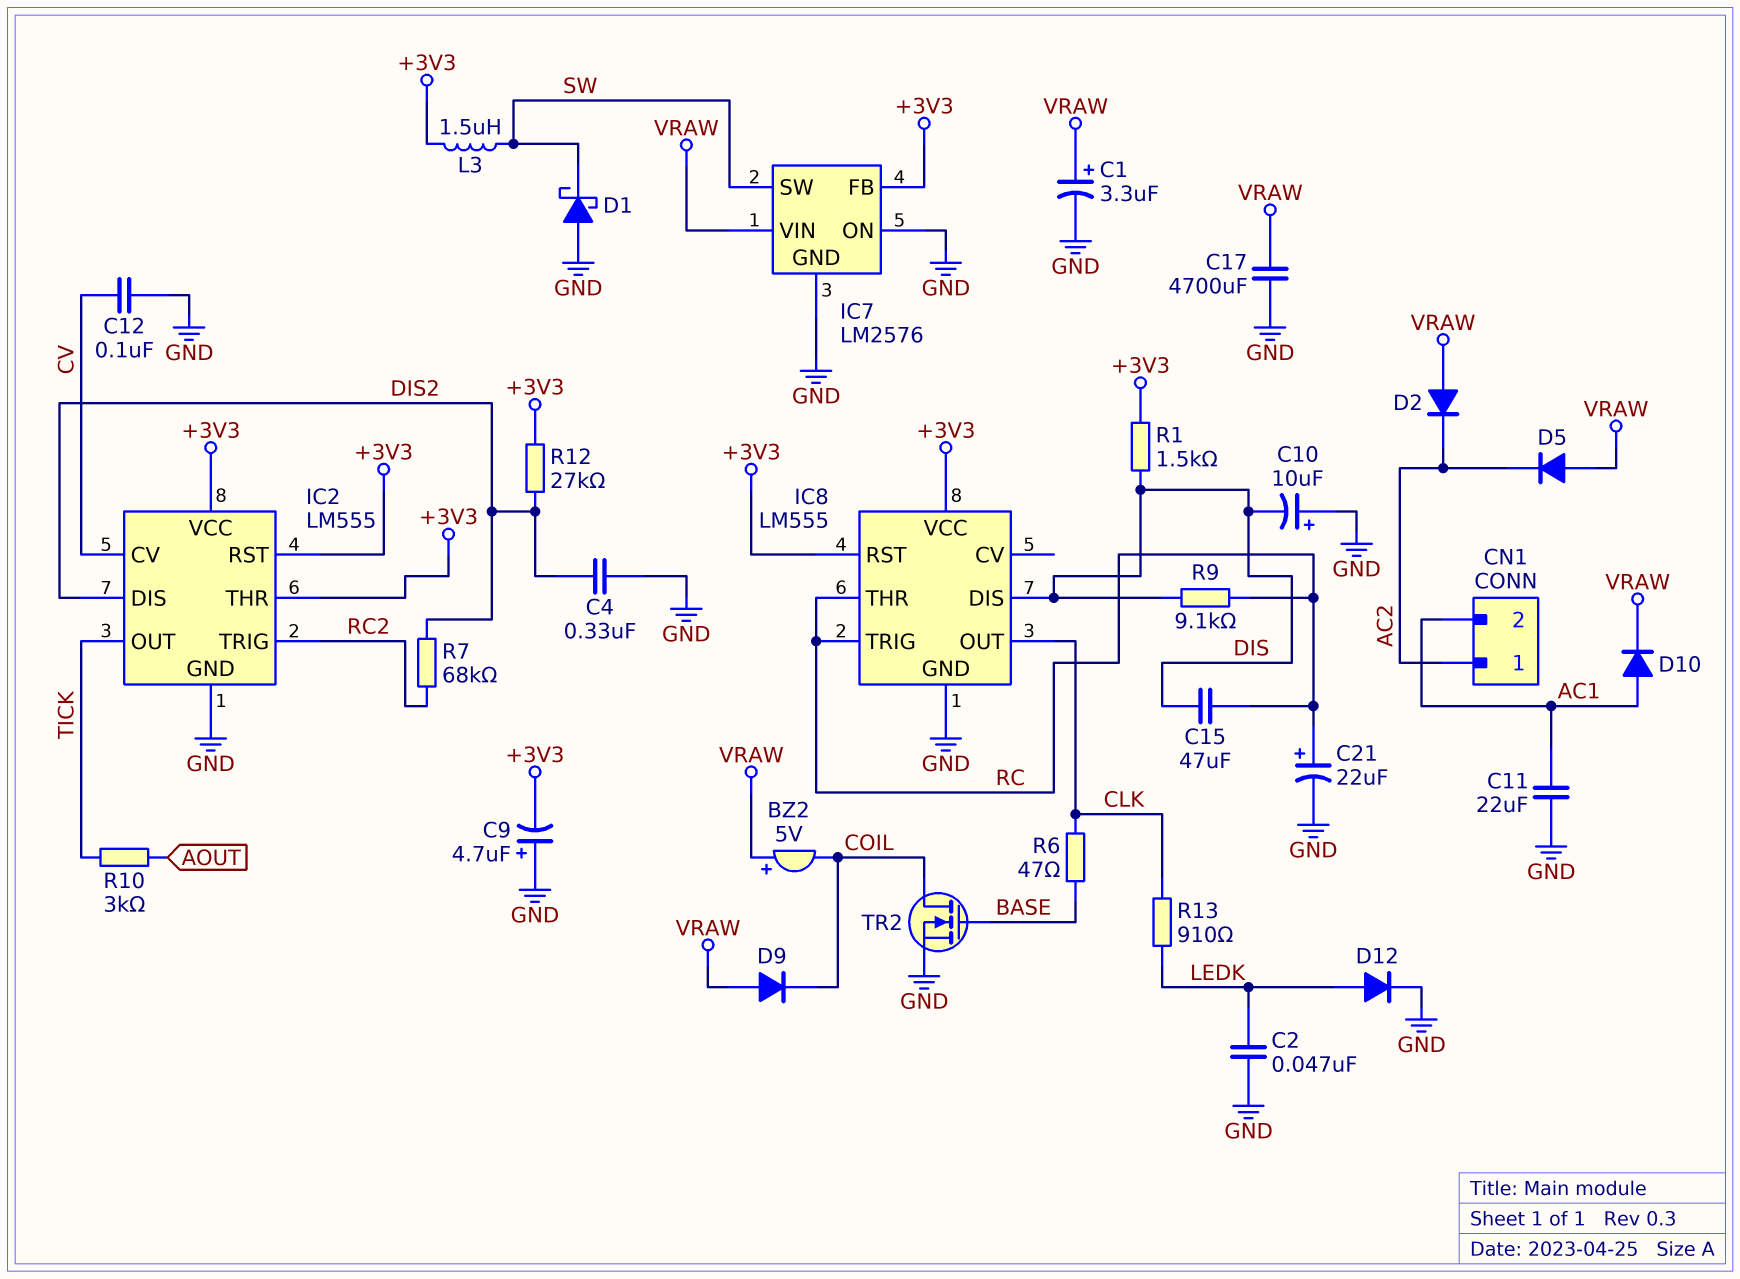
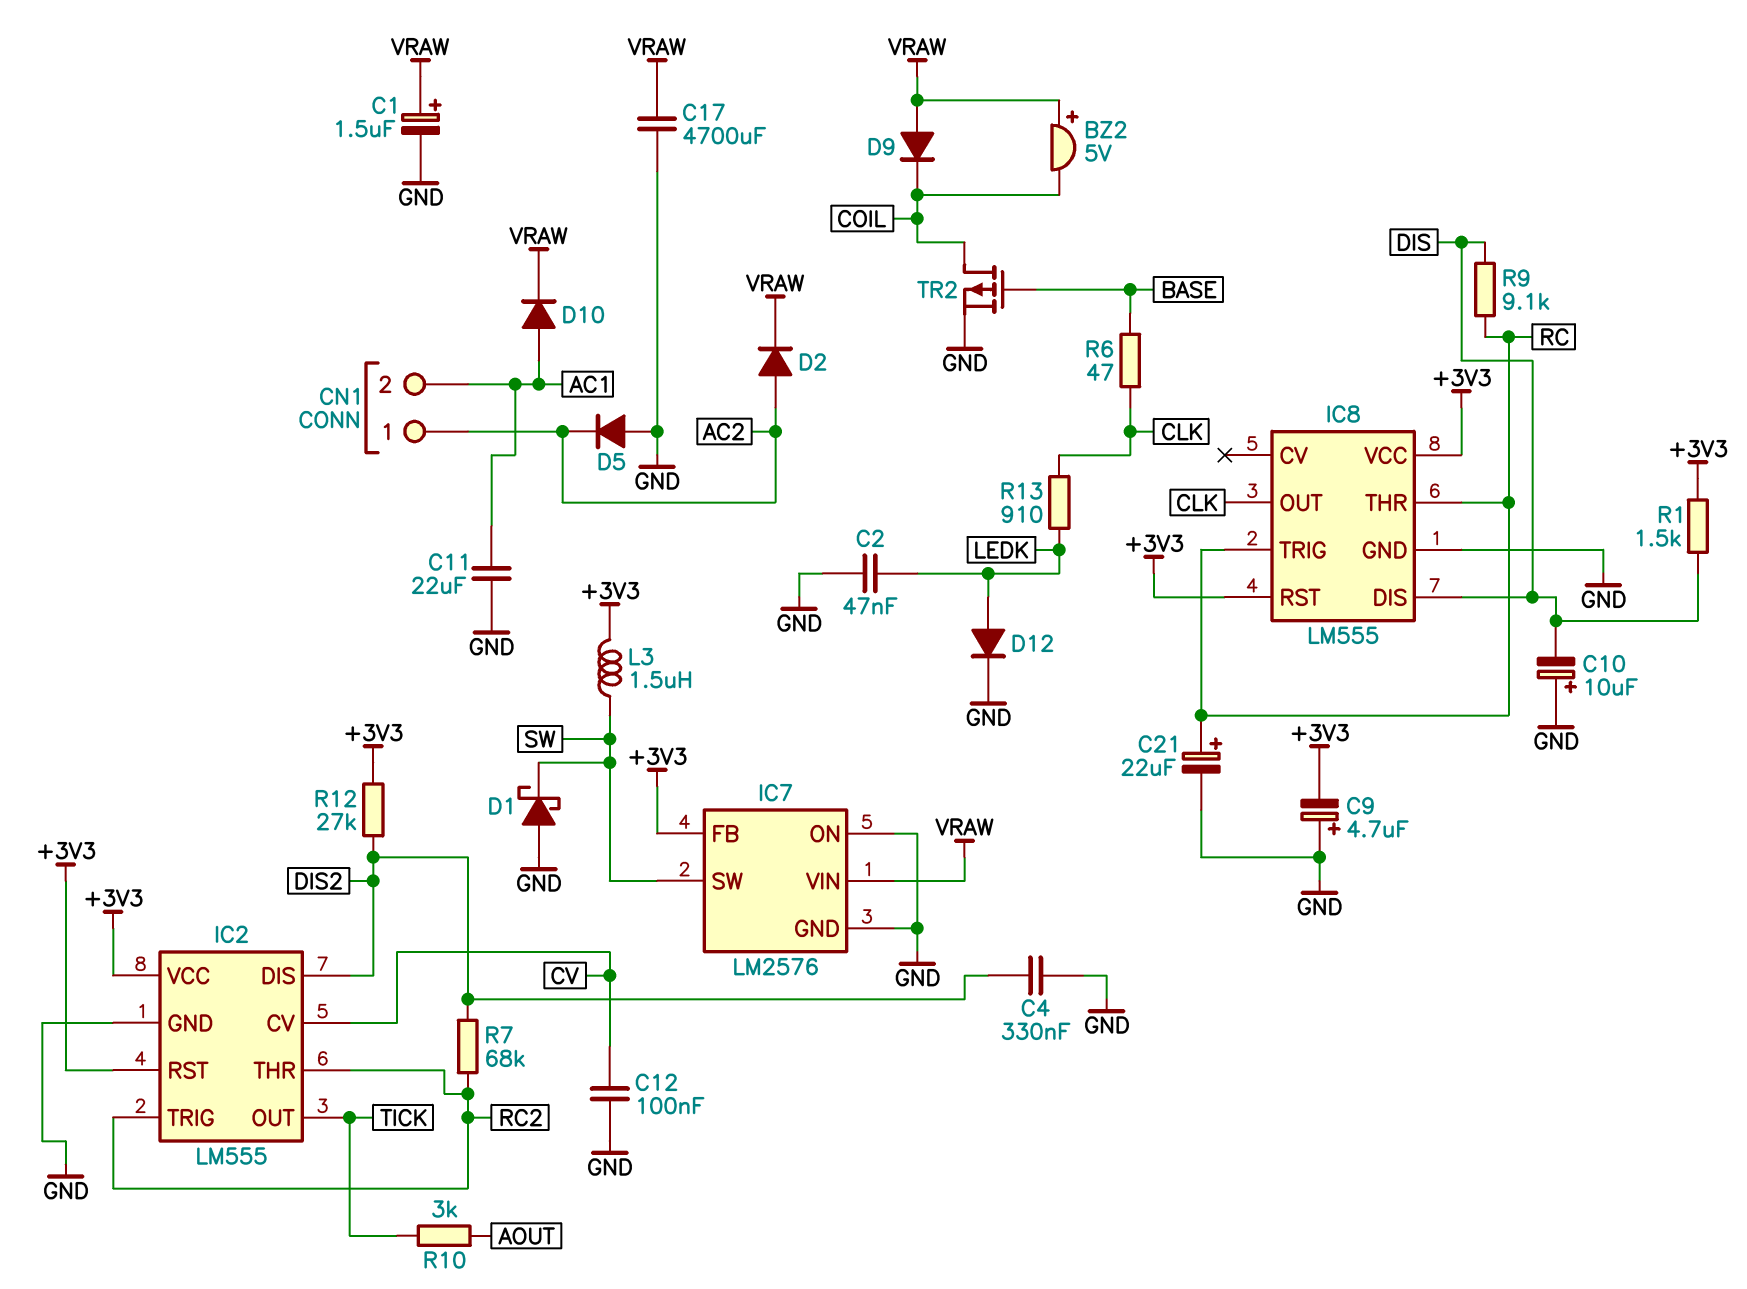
C1: 3.3uF (plus VRAW, minus GND) -> 1.5uF (plus VRAW, minus GND)
C15: 47uF (DIS, RC) -> none
D2: diode (A VRAW, K AC2) -> diode (A AC2, K VRAW)
D5: diode (A VRAW, K AC2) -> diode (A GND, K AC2)
IC2 pin THR: +3V3 -> RC2
TR2: NMOS (G BASE, D COIL, S GND) -> PMOS (G BASE, D COIL, S GND)

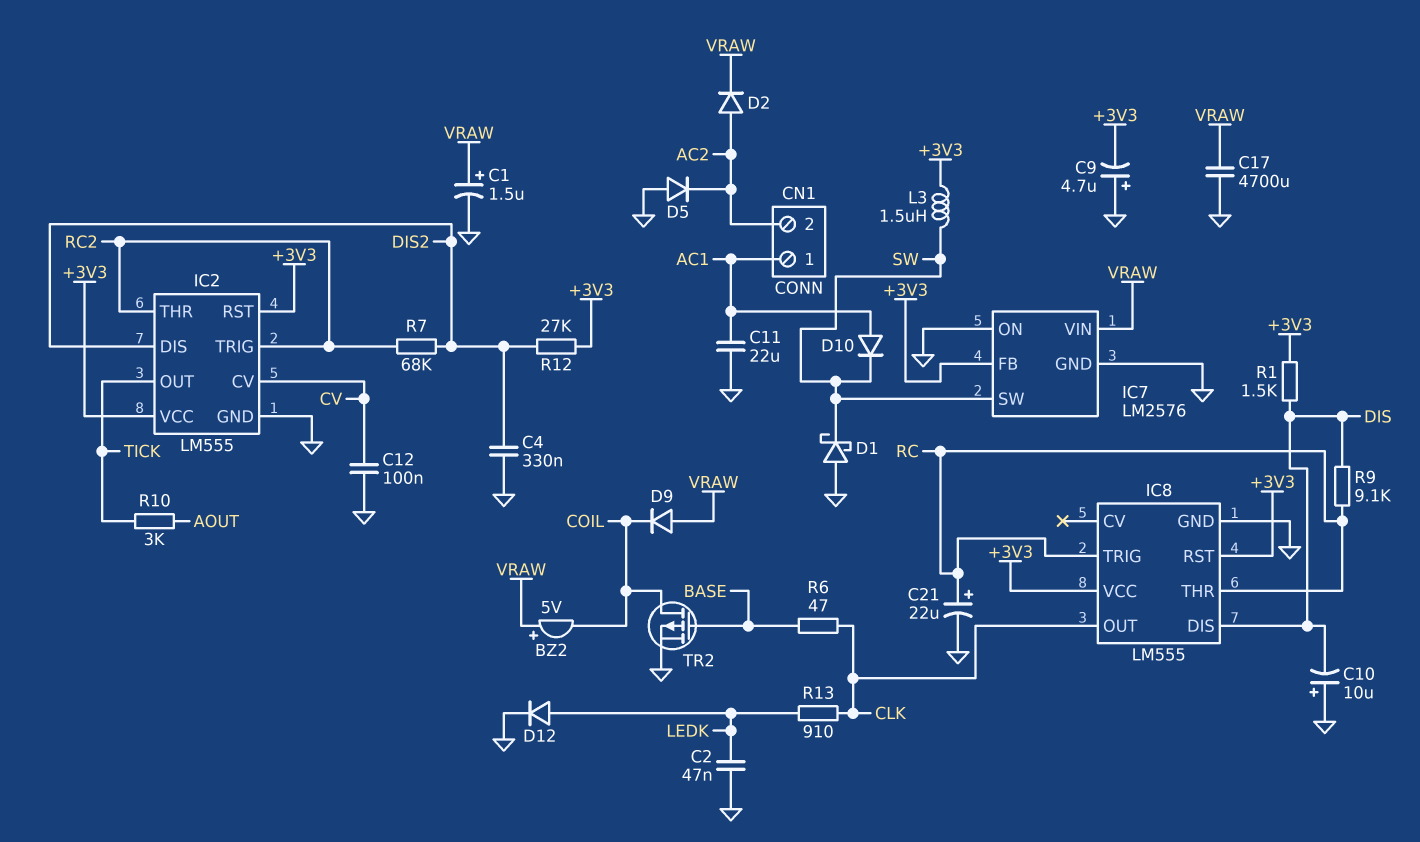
CN1 pin 1: AC2 -> AC1
CN1 pin 2: AC1 -> AC2
D10: diode (A AC1, K VRAW) -> diode (A AC1, K SW)

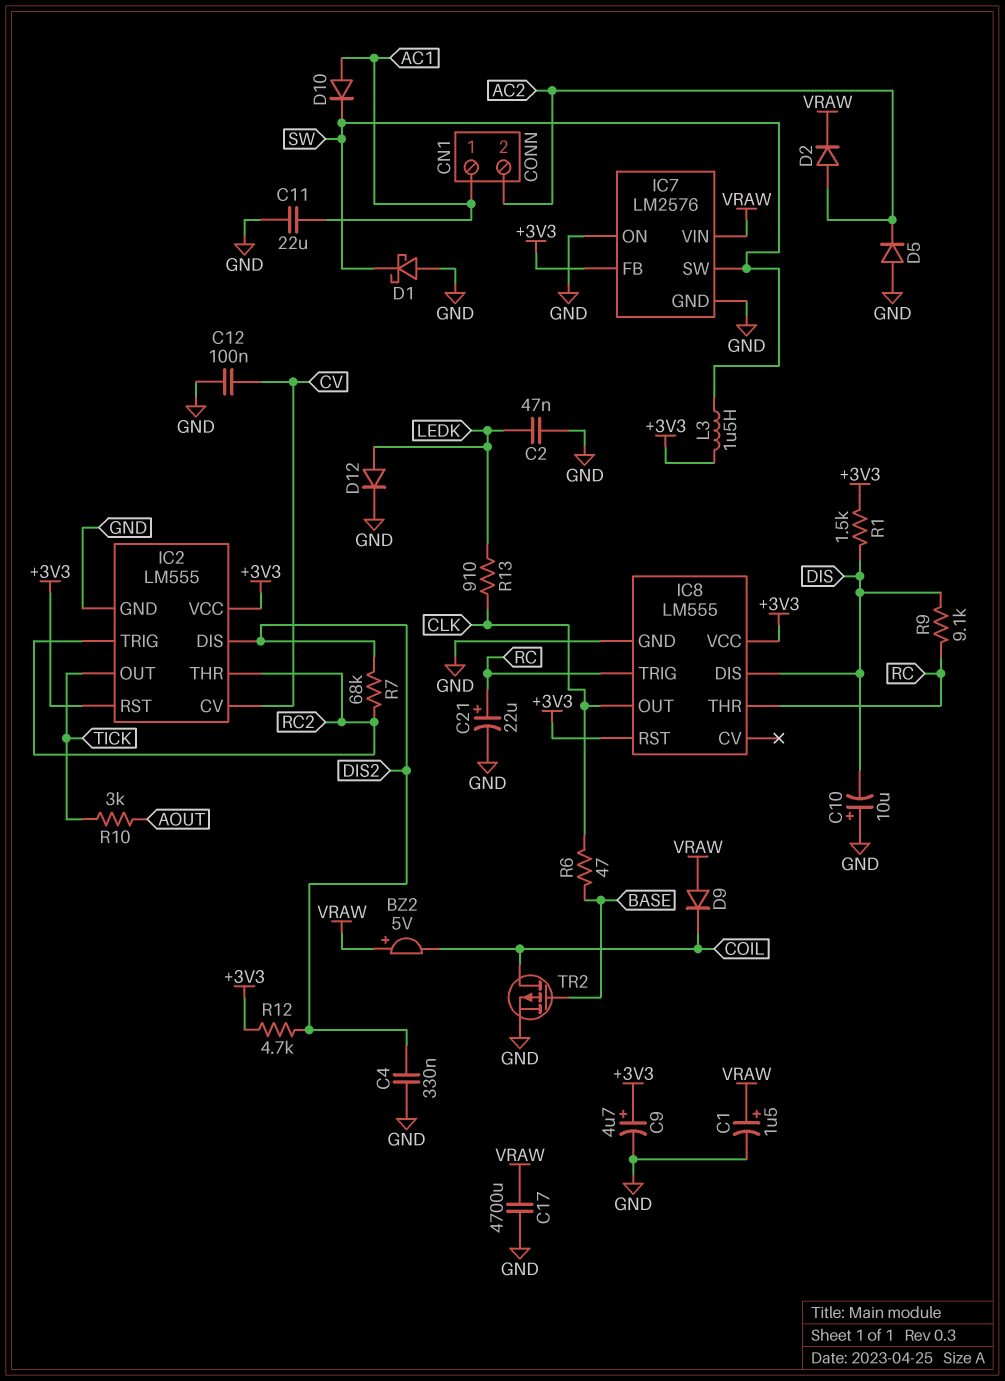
C9: 4.7uF (plus GND, minus +3V3) -> 4.7uF (plus +3V3, minus GND)
R12: 27k (+3V3, DIS2) -> 4.7k (+3V3, DIS2)

